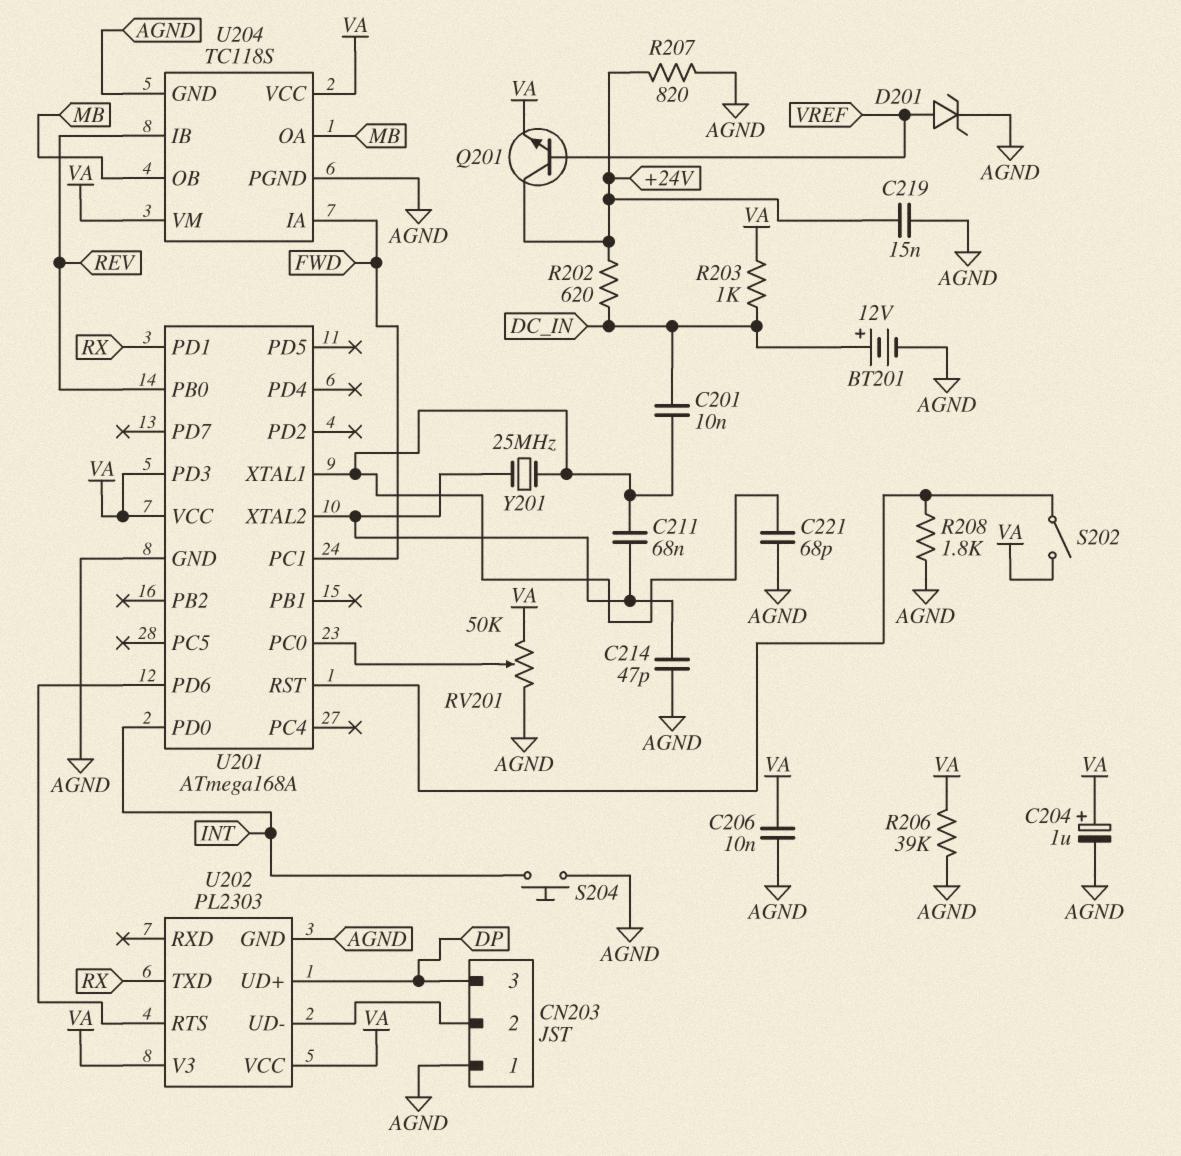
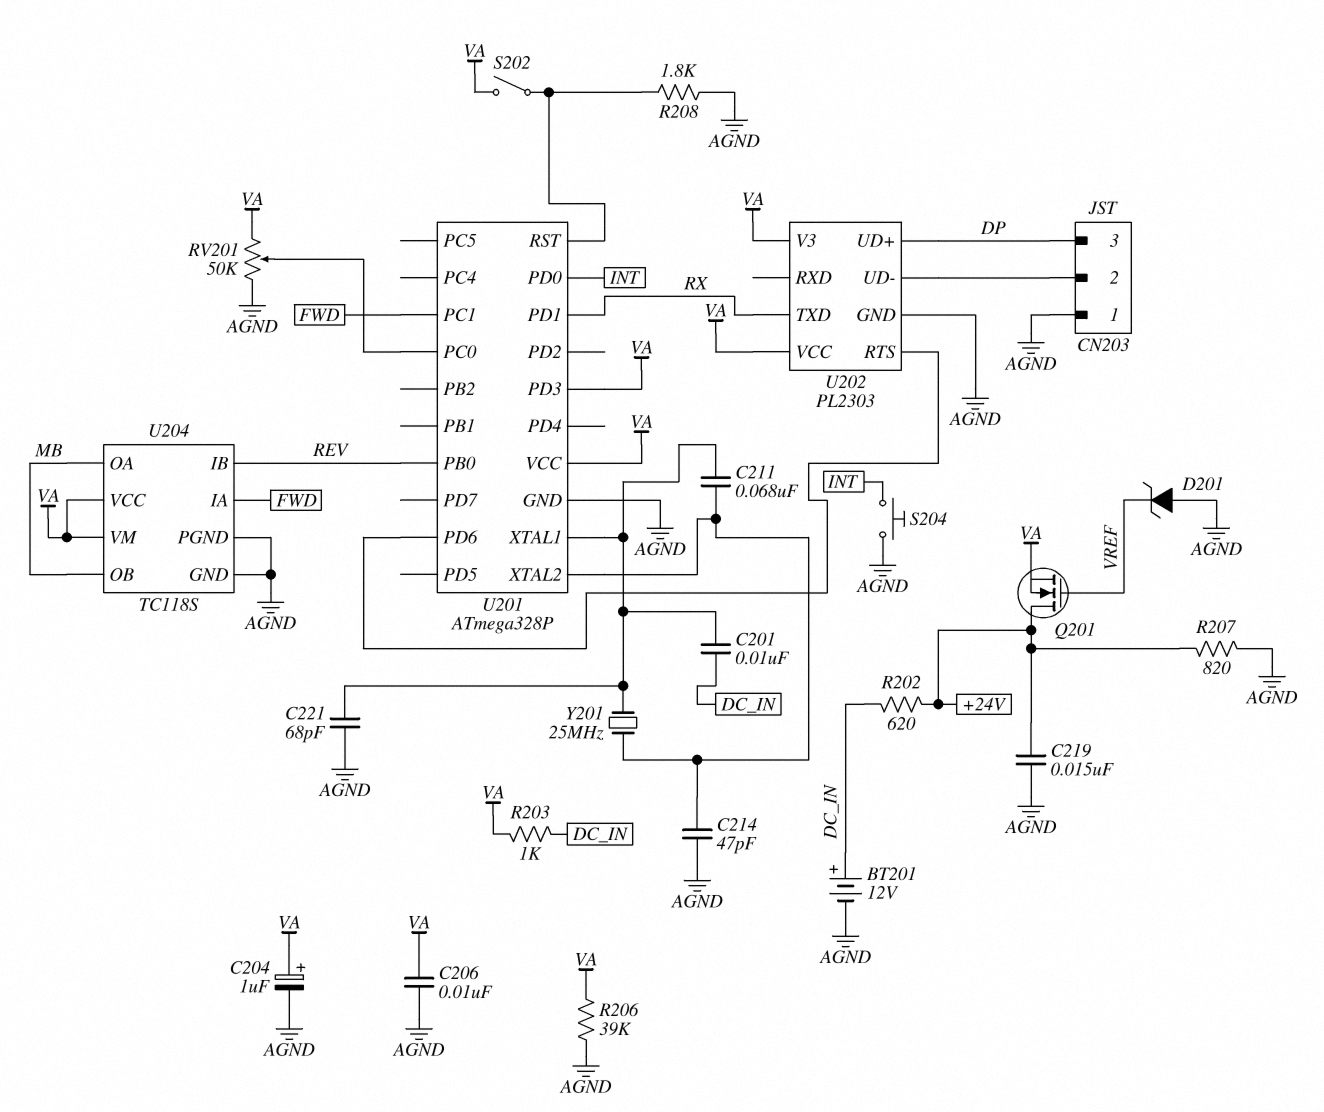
D201: zener (A VREF, K AGND) -> zener (A AGND, K VREF)
Q201: NPN (B VREF, C +24V, E VA) -> NMOS (G VREF, D +24V, S VA)
U201: ATmega168A -> ATmega328P

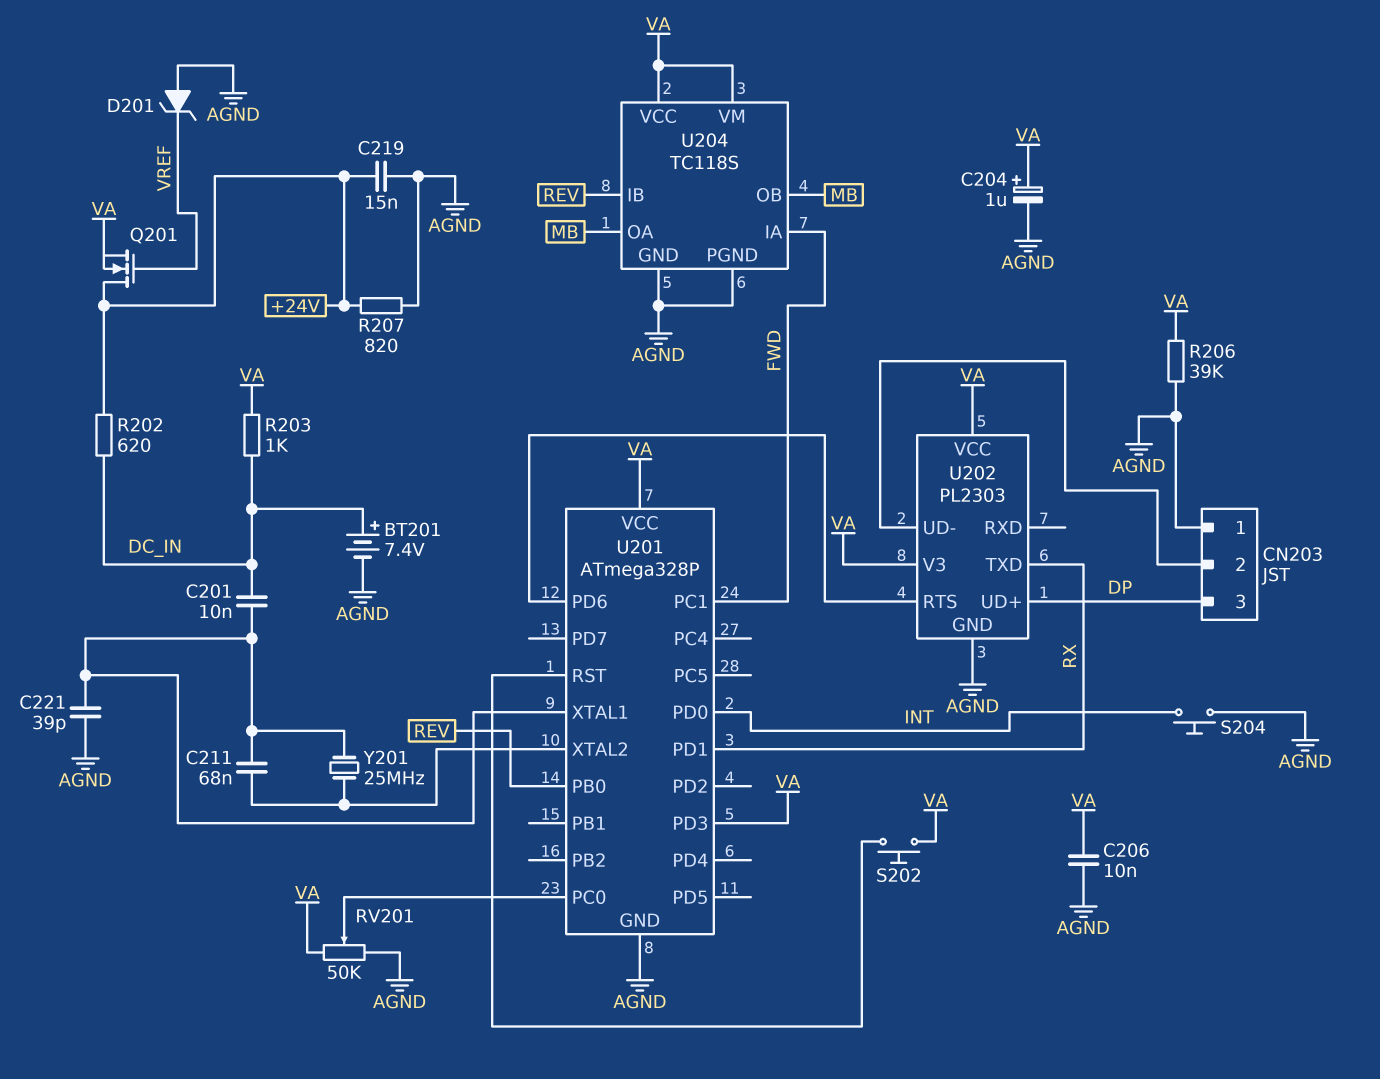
BT201: 12V (plus DC_IN, minus AGND) -> 7.4V (plus DC_IN, minus AGND)
C214: 47pF (AGND, U201/XTAL2) -> none
C221: 68pF (AGND, U201/XTAL1) -> 39pF (AGND, U201/XTAL1)
R208: 1.8k (AGND, U201/RST) -> none
S202: switch (U201/RST, VA) -> button (U201/RST, VA)

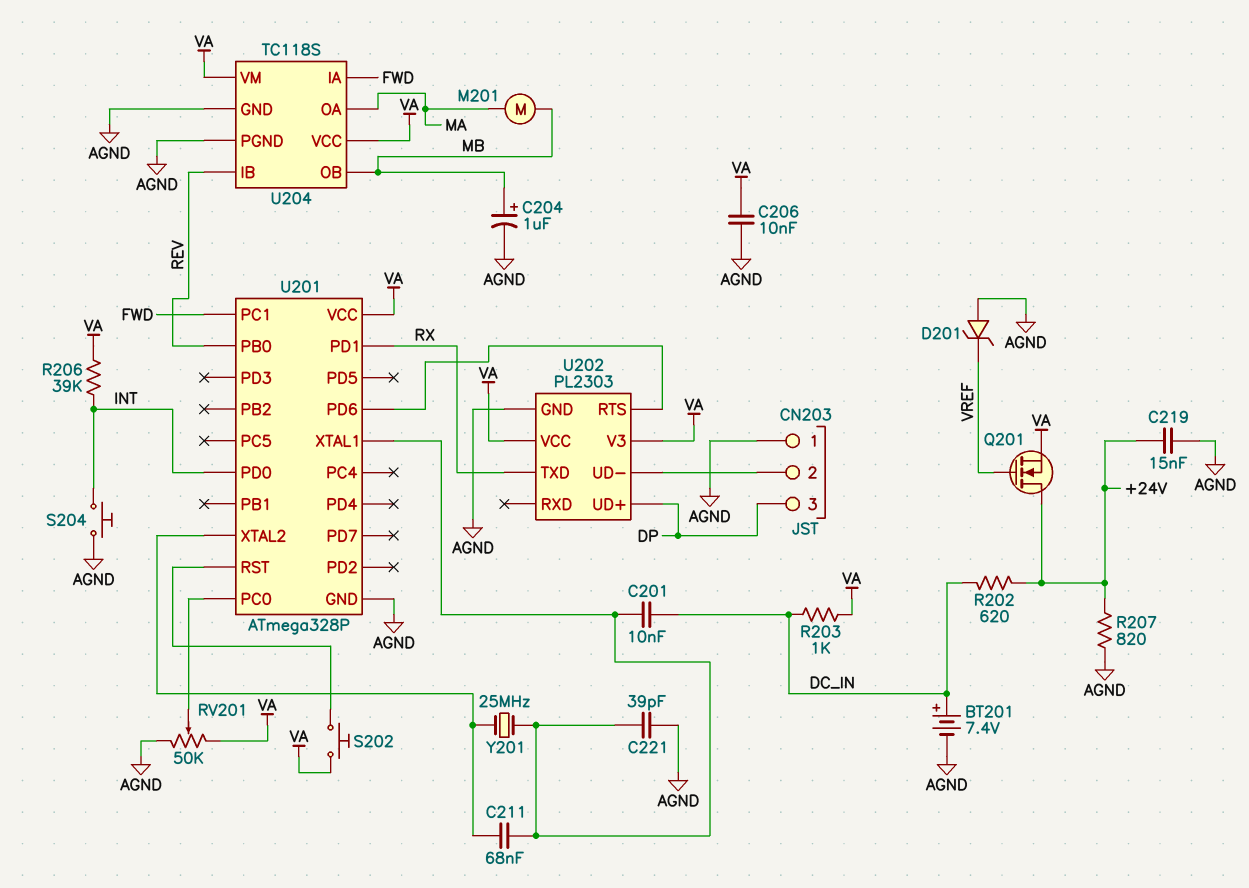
C204: 1uF (plus VA, minus AGND) -> 1uF (plus MB, minus AGND)
M201: none -> motor (MA, MB)
R206: 39k (AGND, VA) -> 39k (INT, VA)
U201 pin PD3: VA -> none
U204 pin OA: MB -> MA

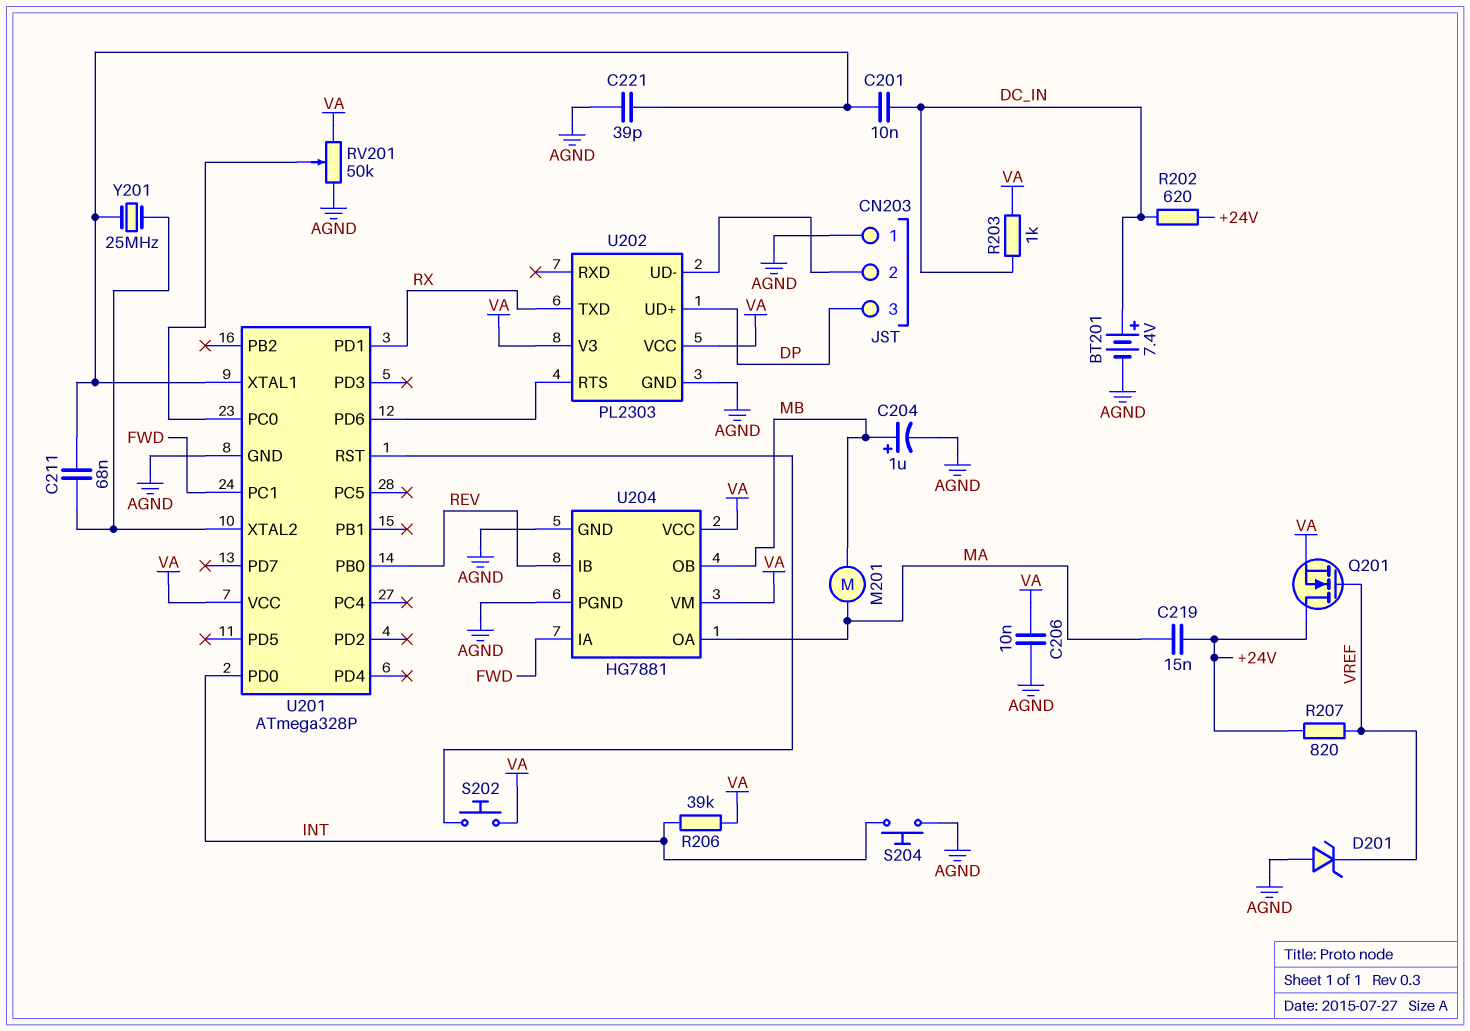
C219: 15nF (+24V, AGND) -> 15nF (+24V, MA)
R207: 820 (+24V, AGND) -> 820 (+24V, VREF)
U204: TC118S -> HG7881

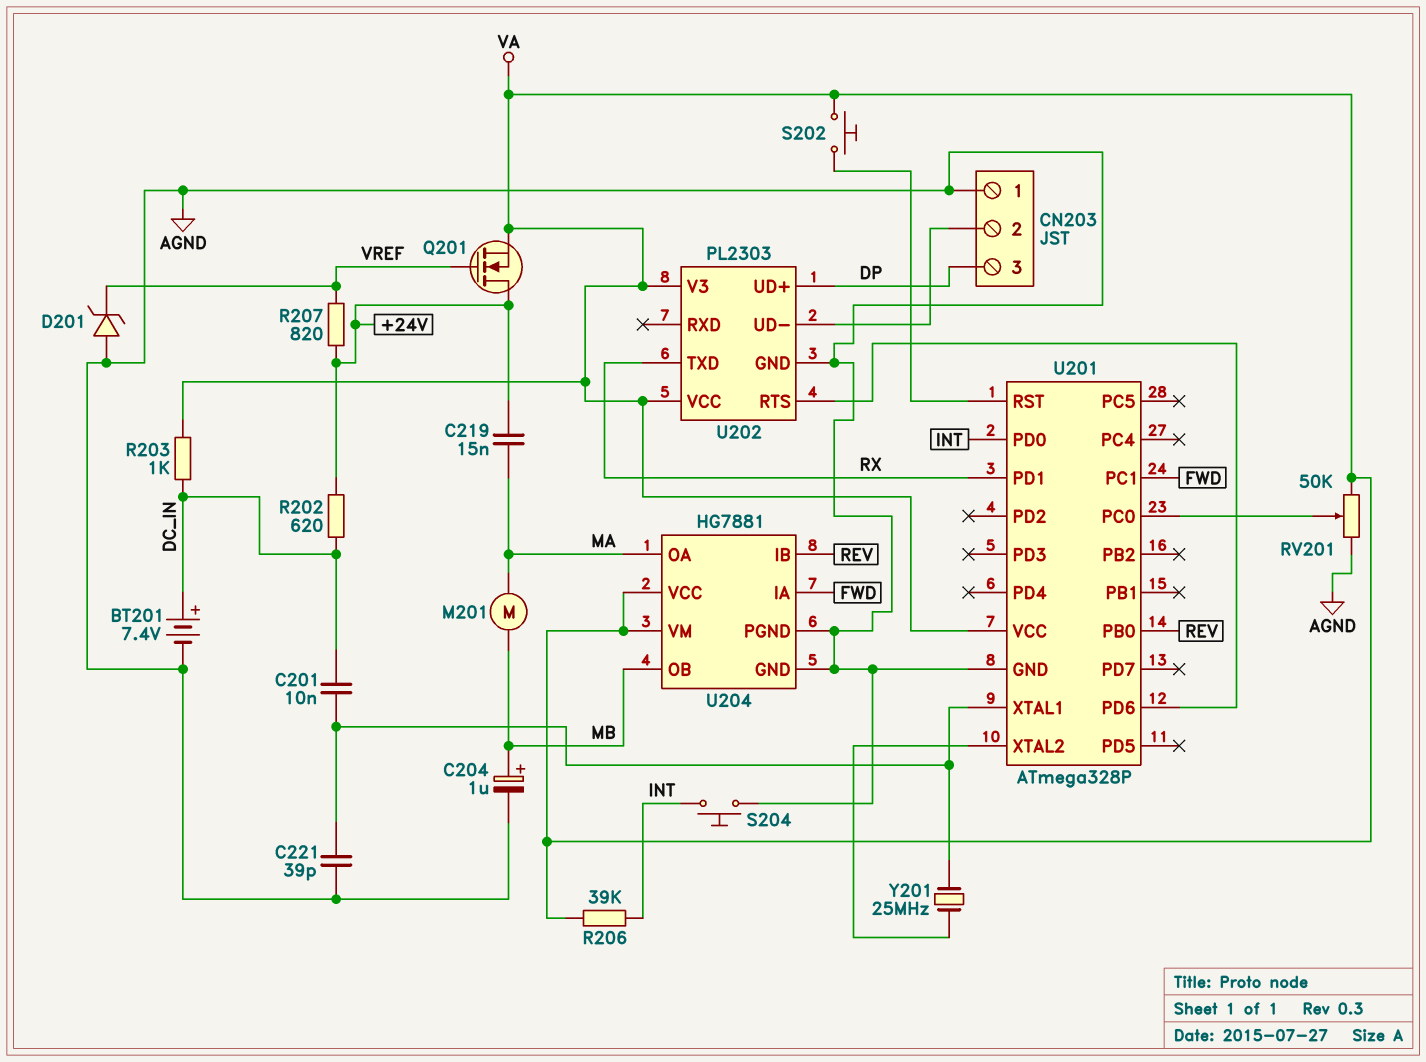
C206: 10nF (AGND, VA) -> none
C211: 68nF (U201/XTAL1, U201/XTAL2) -> none

